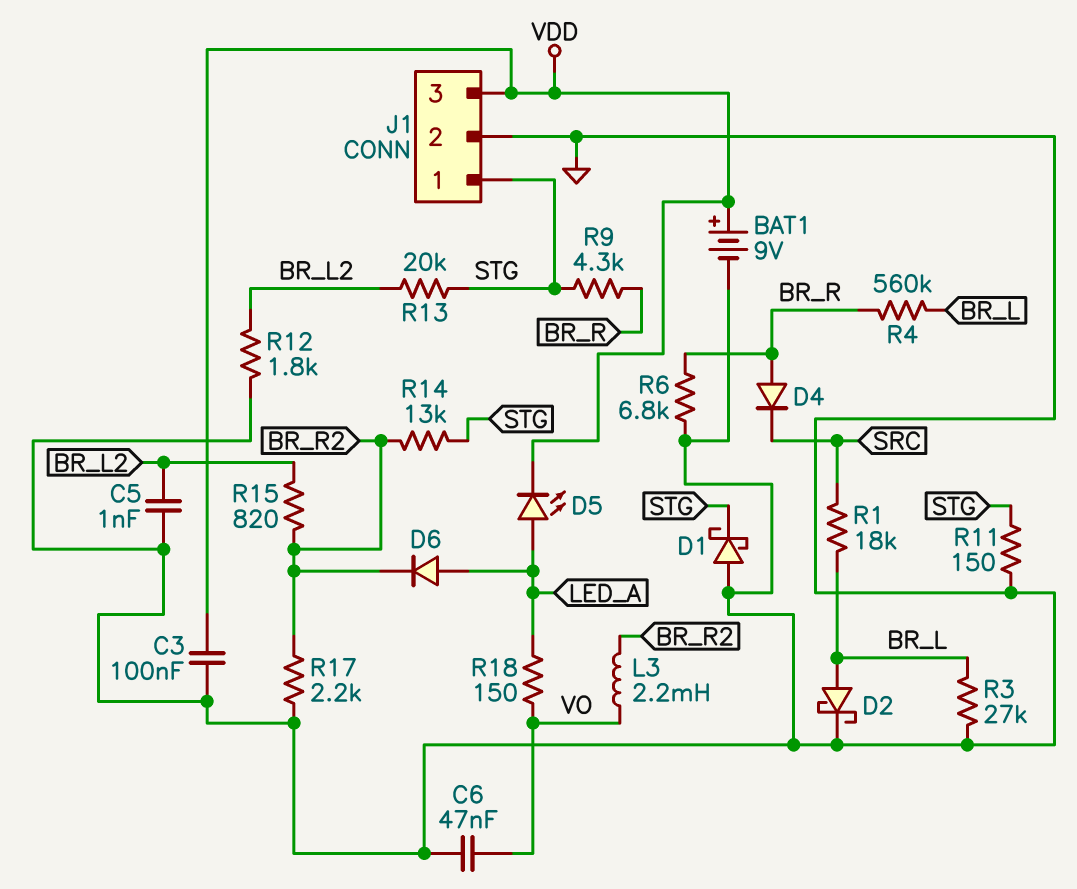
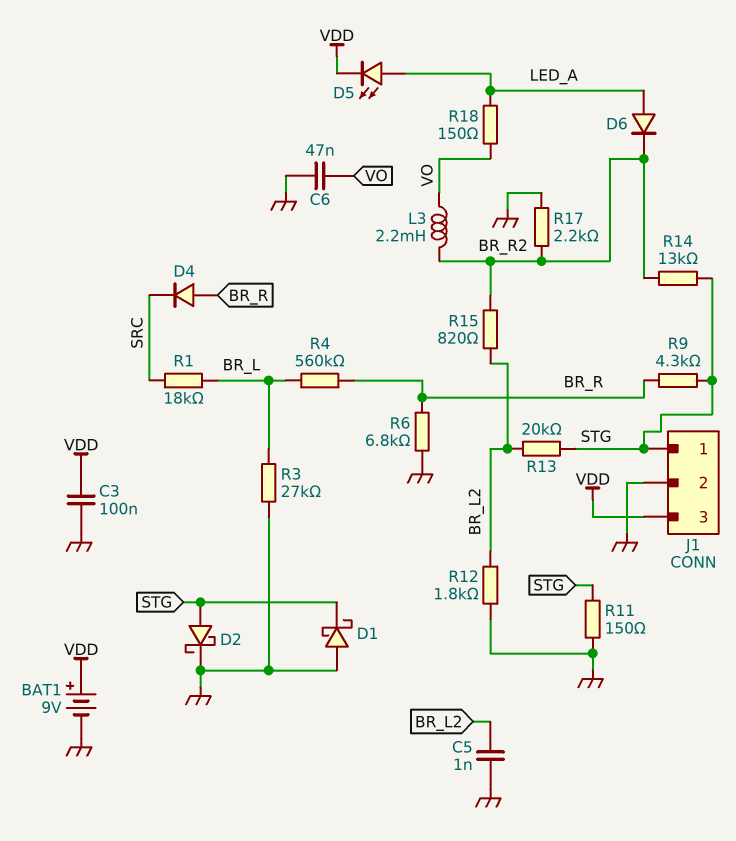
D2: schottky (A BR_L, K GND) -> schottky (A STG, K GND)

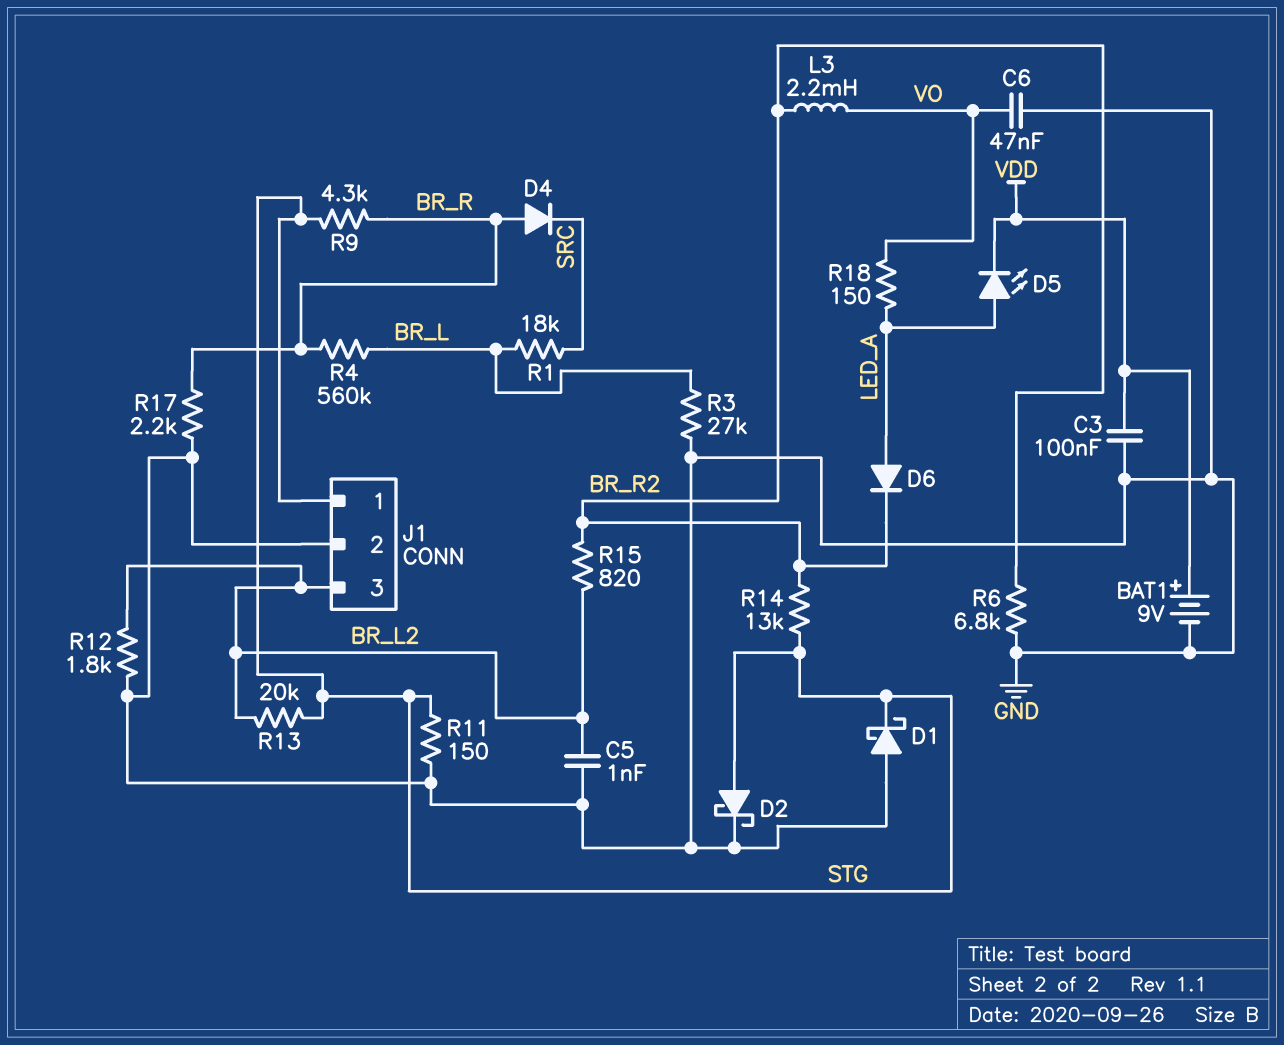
J1 pin 3: VDD -> BR_L2
R6: 6.8k (BR_R, GND) -> 6.8k (BR_R2, GND)
R17: 2.2k (BR_R2, GND) -> 2.2k (BR_R, GND)

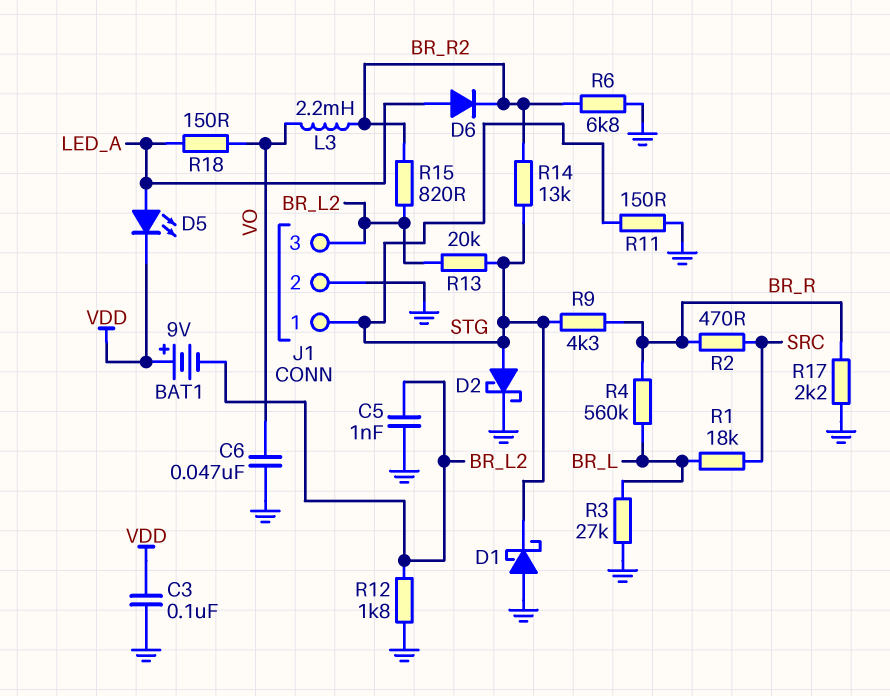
BAT1: 9V (plus VDD, minus GND) -> 9V (plus VDD, minus BR_L2)
D4: diode (A BR_R, K SRC) -> none
R2: none -> 470 (BR_R, SRC)

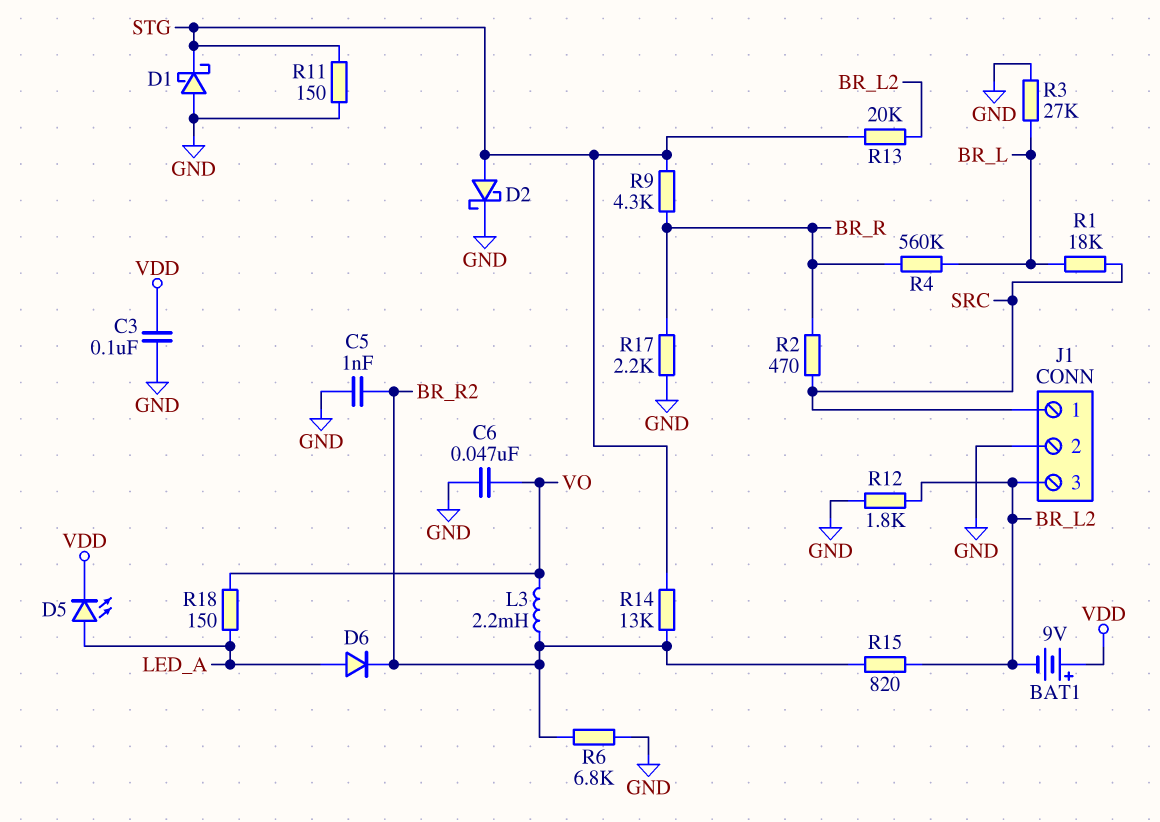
C5: 1nF (BR_L2, GND) -> 1nF (BR_R2, GND)
J1 pin 1: STG -> SRC

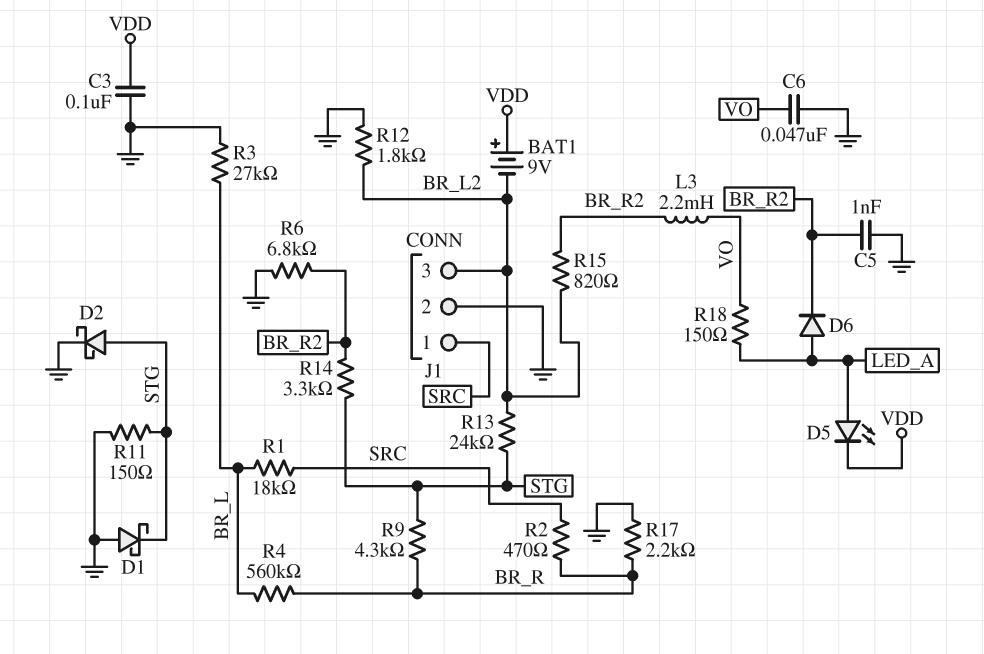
R13: 20k (BR_L2, STG) -> 24k (BR_L2, STG)
R14: 13k (BR_R2, STG) -> 3.3k (BR_R2, STG)

